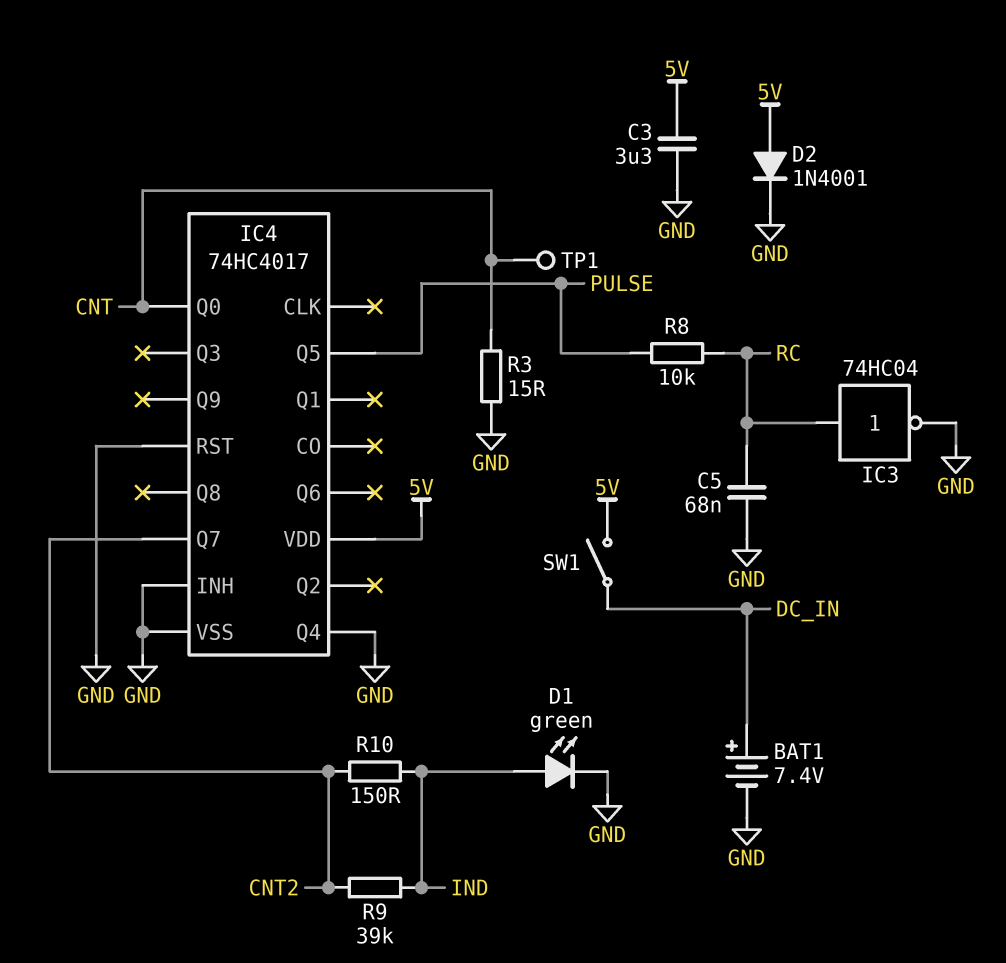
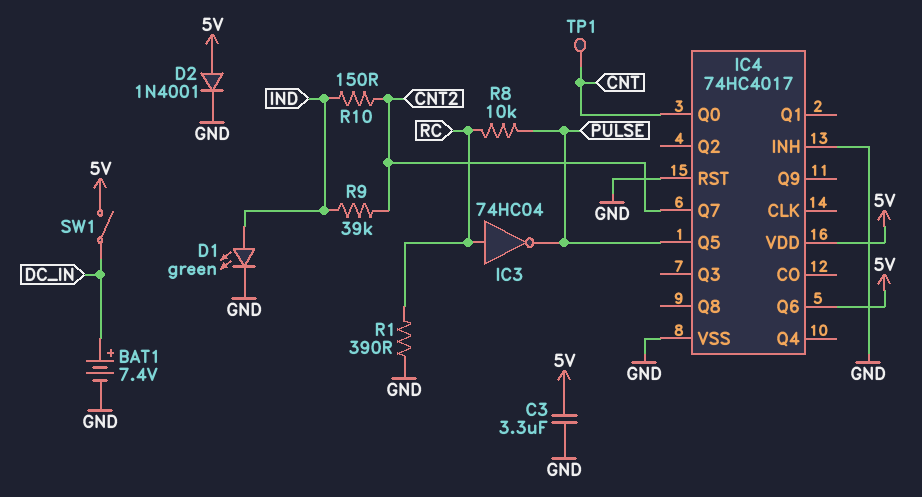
C5: 68nF (GND, RC) -> none
IC3: NOT 74HC04 (in RC, out GND) -> NOT 74HC04 (in RC, out PULSE)
IC4 pin Q4: GND -> none
IC4 pin Q6: none -> 5V
R1: none -> 390 (GND, RC)
R3: 15 (CNT, GND) -> none

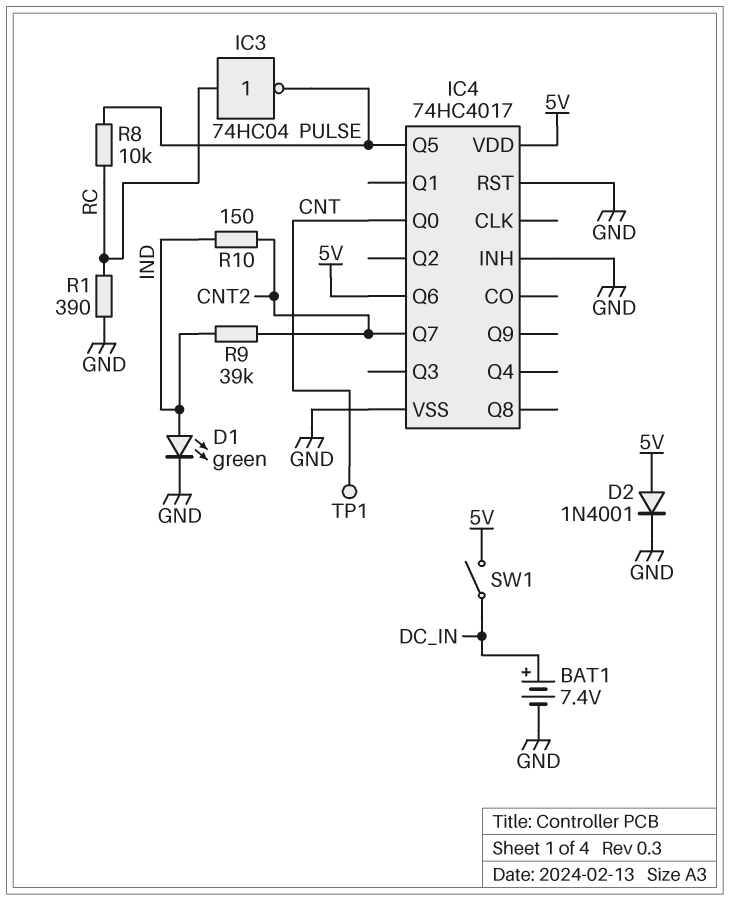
C3: 3.3uF (5V, GND) -> none

